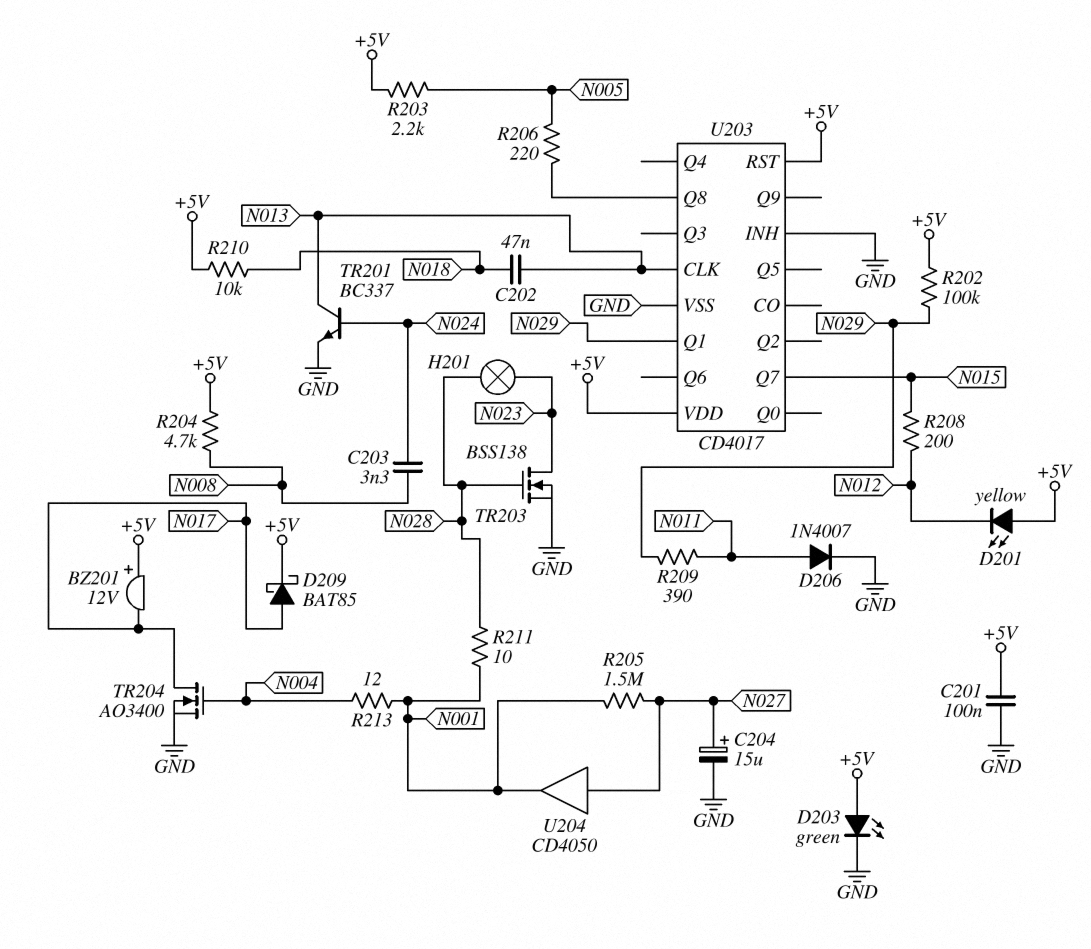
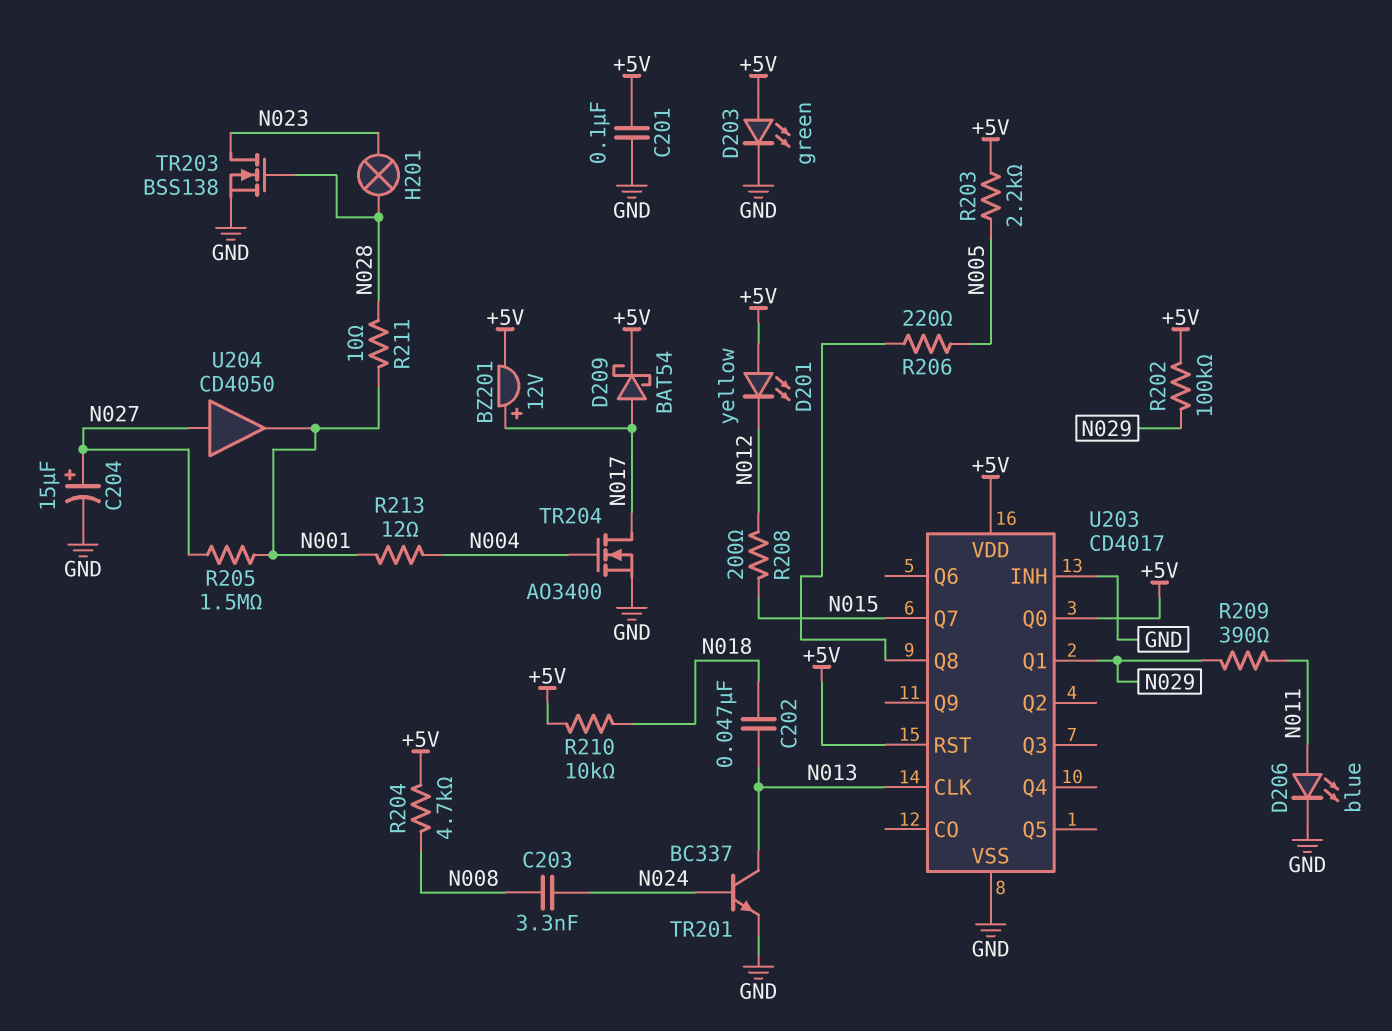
BZ201: buzzer 12V (plus +5V, minus N017) -> buzzer 12V (plus N017, minus +5V)
D206: diode 1N4007 (A N011, K GND) -> LED blue (A N011, K GND)
D209: schottky BAT85 (A N017, K +5V) -> schottky BAT54 (A N017, K +5V)
U203 pin Q0: none -> +5V

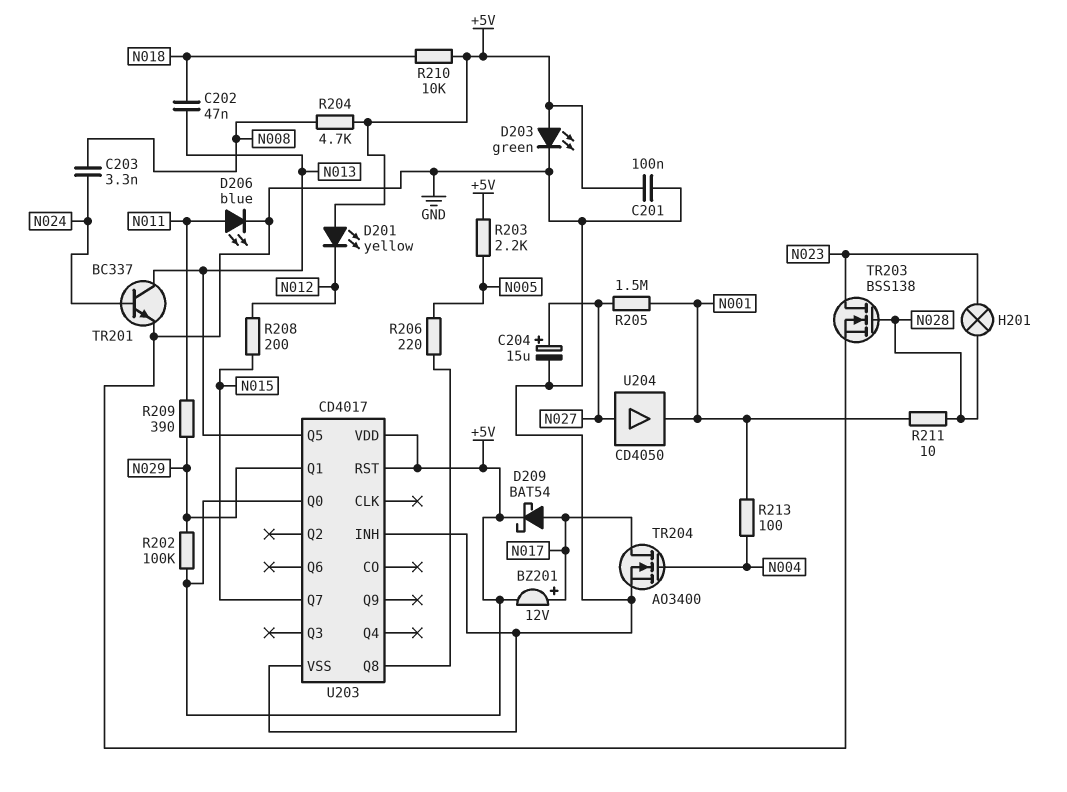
R213: 12 (N001, N004) -> 100 (N001, N004)
U203 pin CLK: N013 -> none
U203 pin Q5: none -> N013

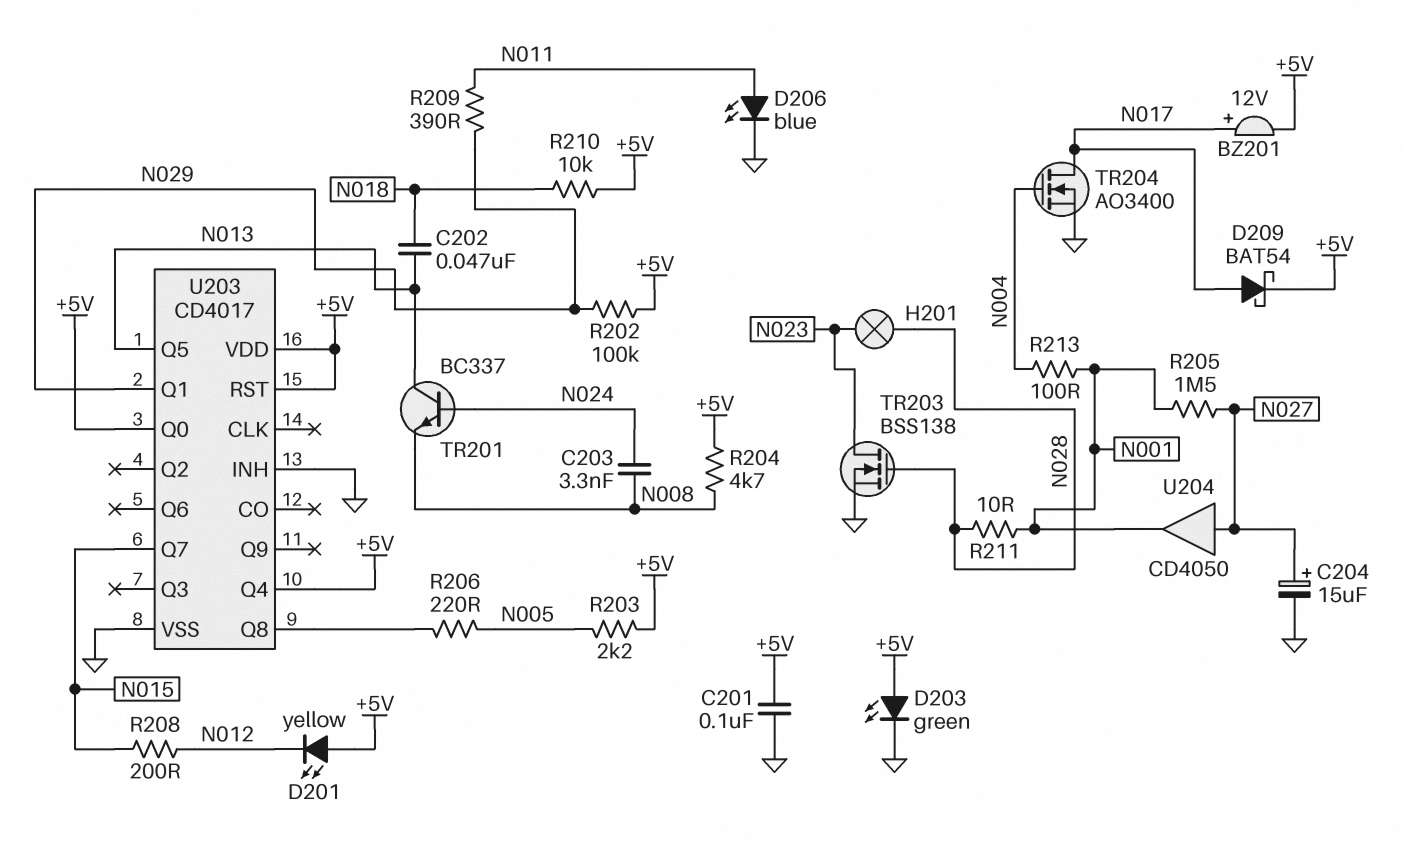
TR201: NPN BC337 (B N024, C N013, E GND) -> NPN BC337 (B N024, C N013, E N008)
U203 pin Q4: none -> +5V

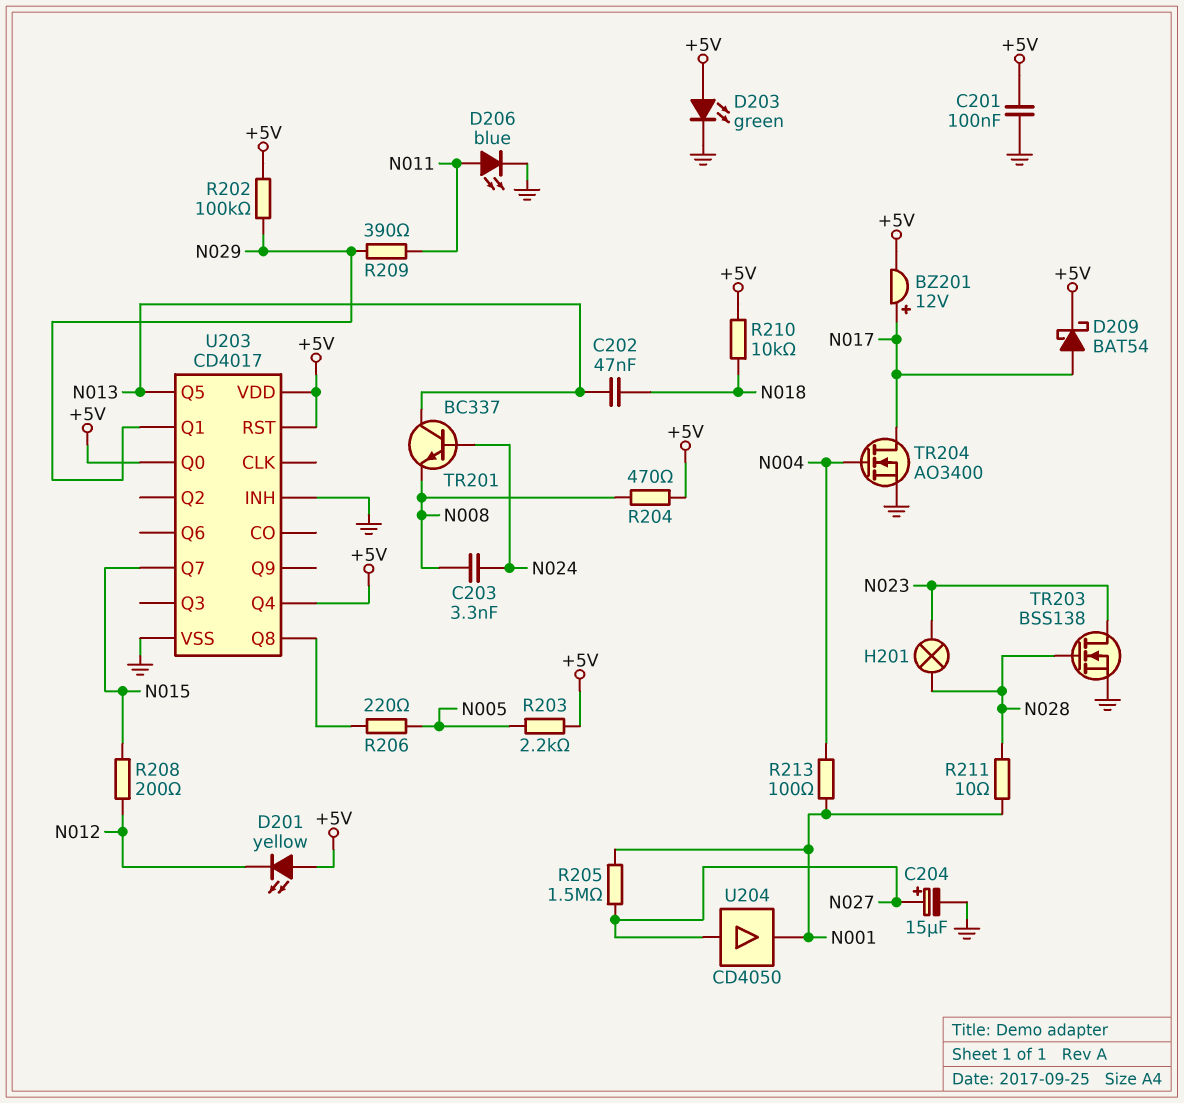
R204: 4.7k (+5V, N008) -> 470 (+5V, N008)

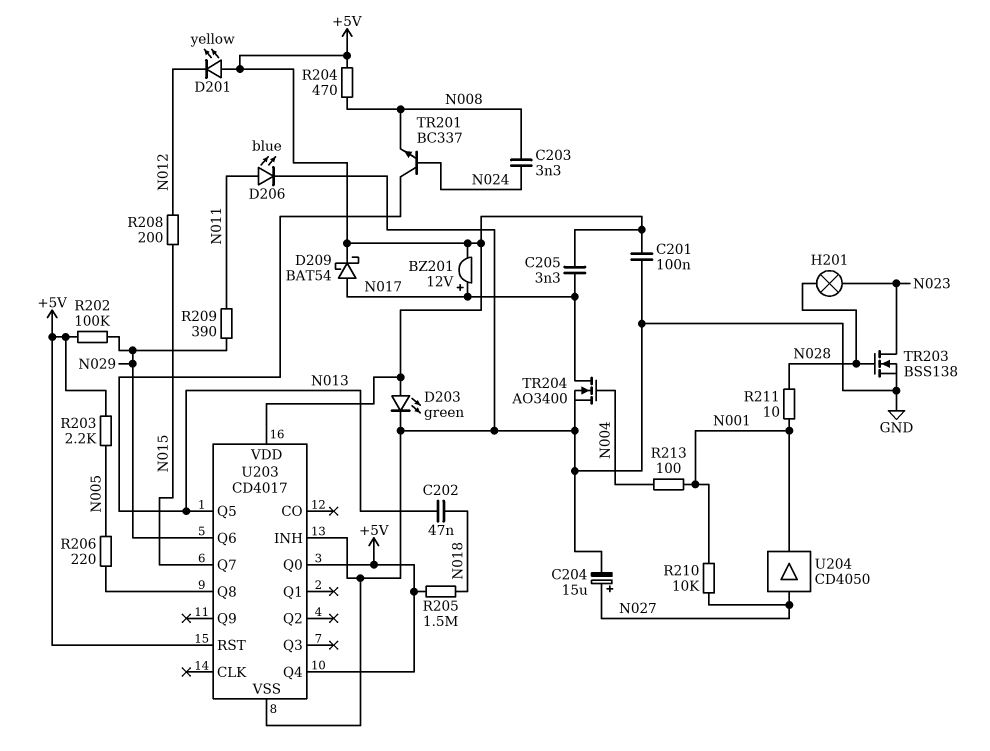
C205: none -> 3.3nF (+5V, N017)
R205: 1.5M (N001, N027) -> 1.5M (+5V, N018)
R210: 10k (+5V, N018) -> 10k (N001, N027)
U203 pin Q1: N029 -> none
U203 pin Q6: none -> N029

